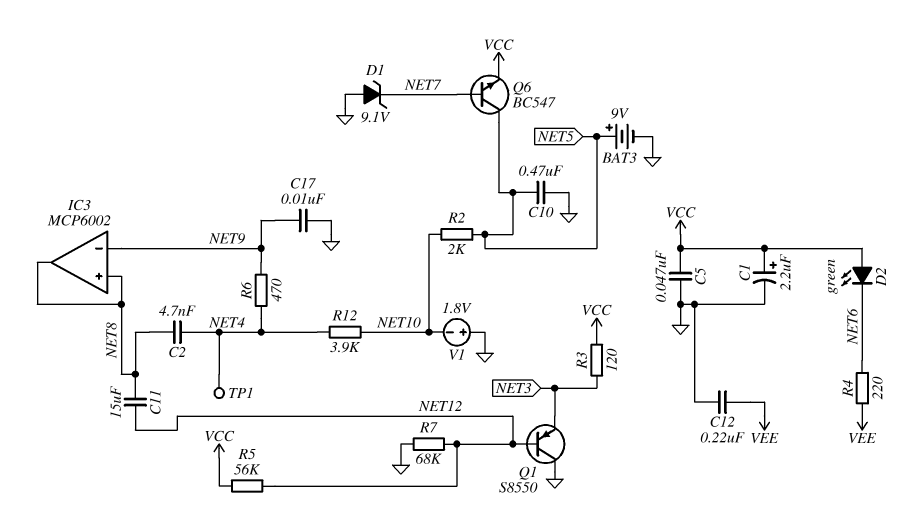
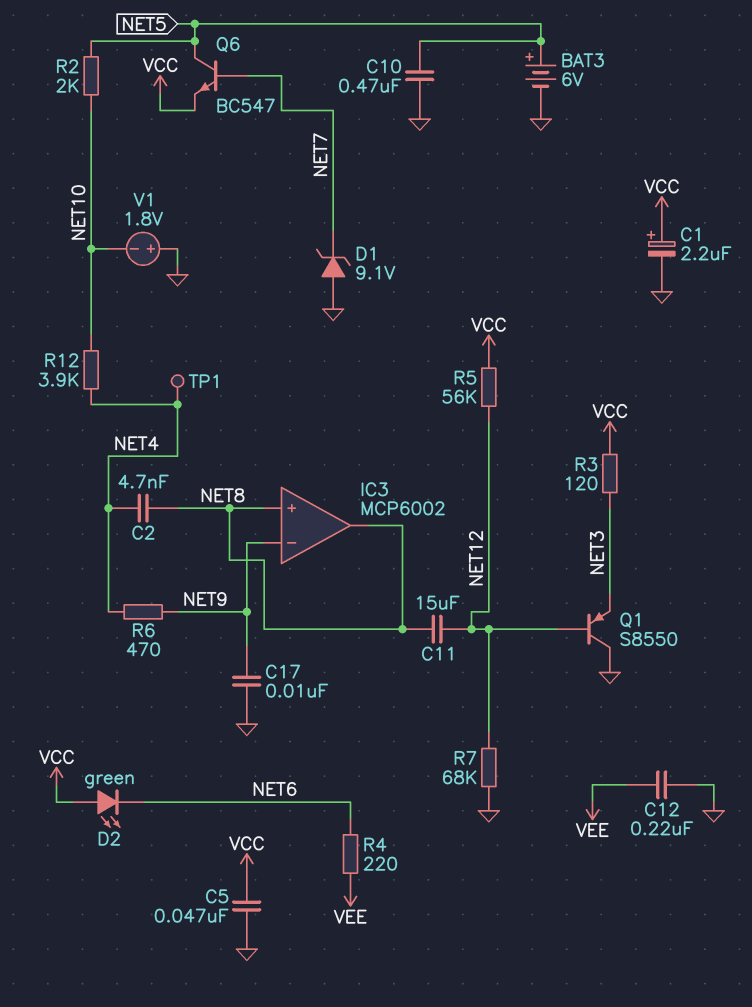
BAT3: 9V (plus NET5, minus GND) -> 6V (plus NET5, minus GND)

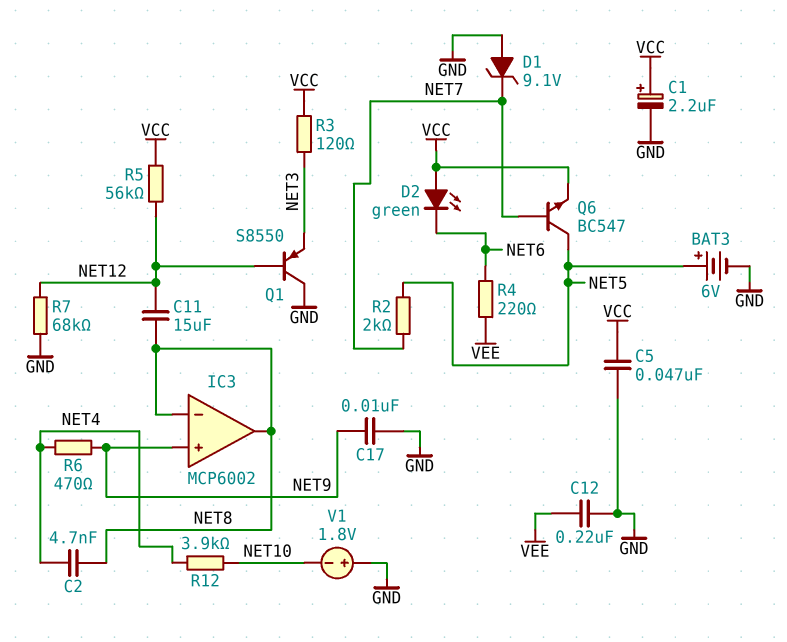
C10: 470nF (GND, NET5) -> none
IC3 pin in+: NET8 -> NET9
IC3 pin in-: NET9 -> NET8
R2: 2k (NET5, NET10) -> 2k (NET5, NET7)
TP1: test point (NET4) -> none

